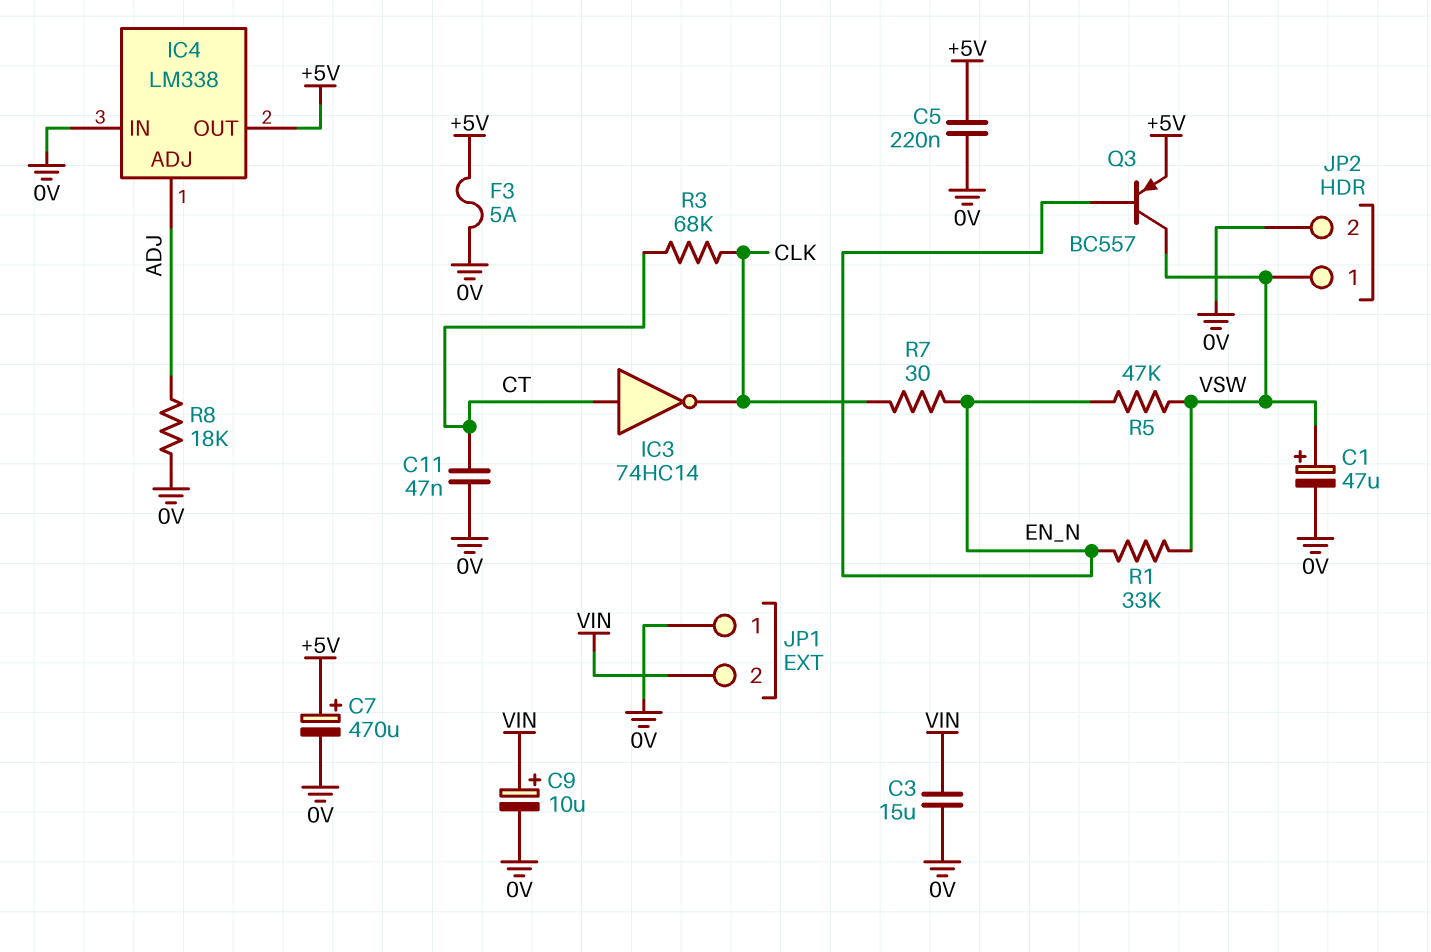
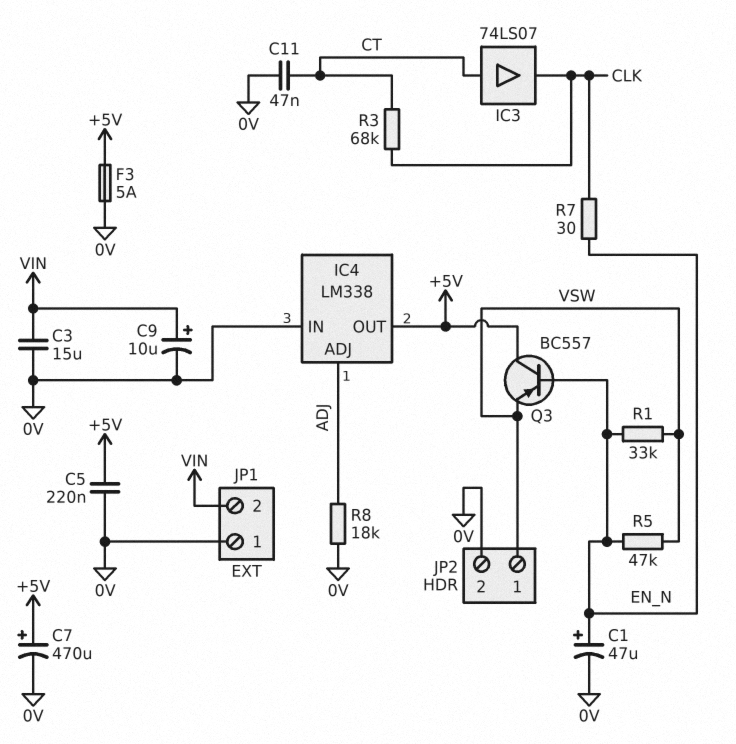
C1: 47uF (plus VSW, minus 0V) -> 47uF (plus EN_N, minus 0V)
IC3: NOT 74HC14 (in CT, out CLK) -> buffer 74LS07 (in CT, out CLK)
Q3: PNP BC557 (B EN_N, C VSW, E +5V) -> PNP BC557 (B EN_N, C +5V, E VSW)

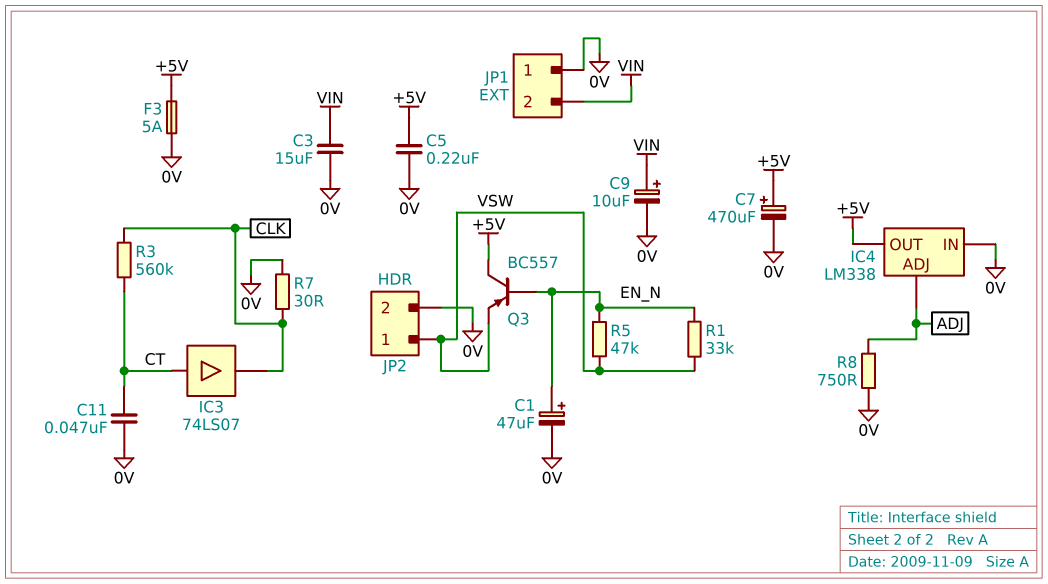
R3: 68k (CLK, CT) -> 560k (CLK, CT)
R7: 30 (CLK, EN_N) -> 30 (0V, CLK)
R8: 18k (0V, ADJ) -> 750 (0V, ADJ)

